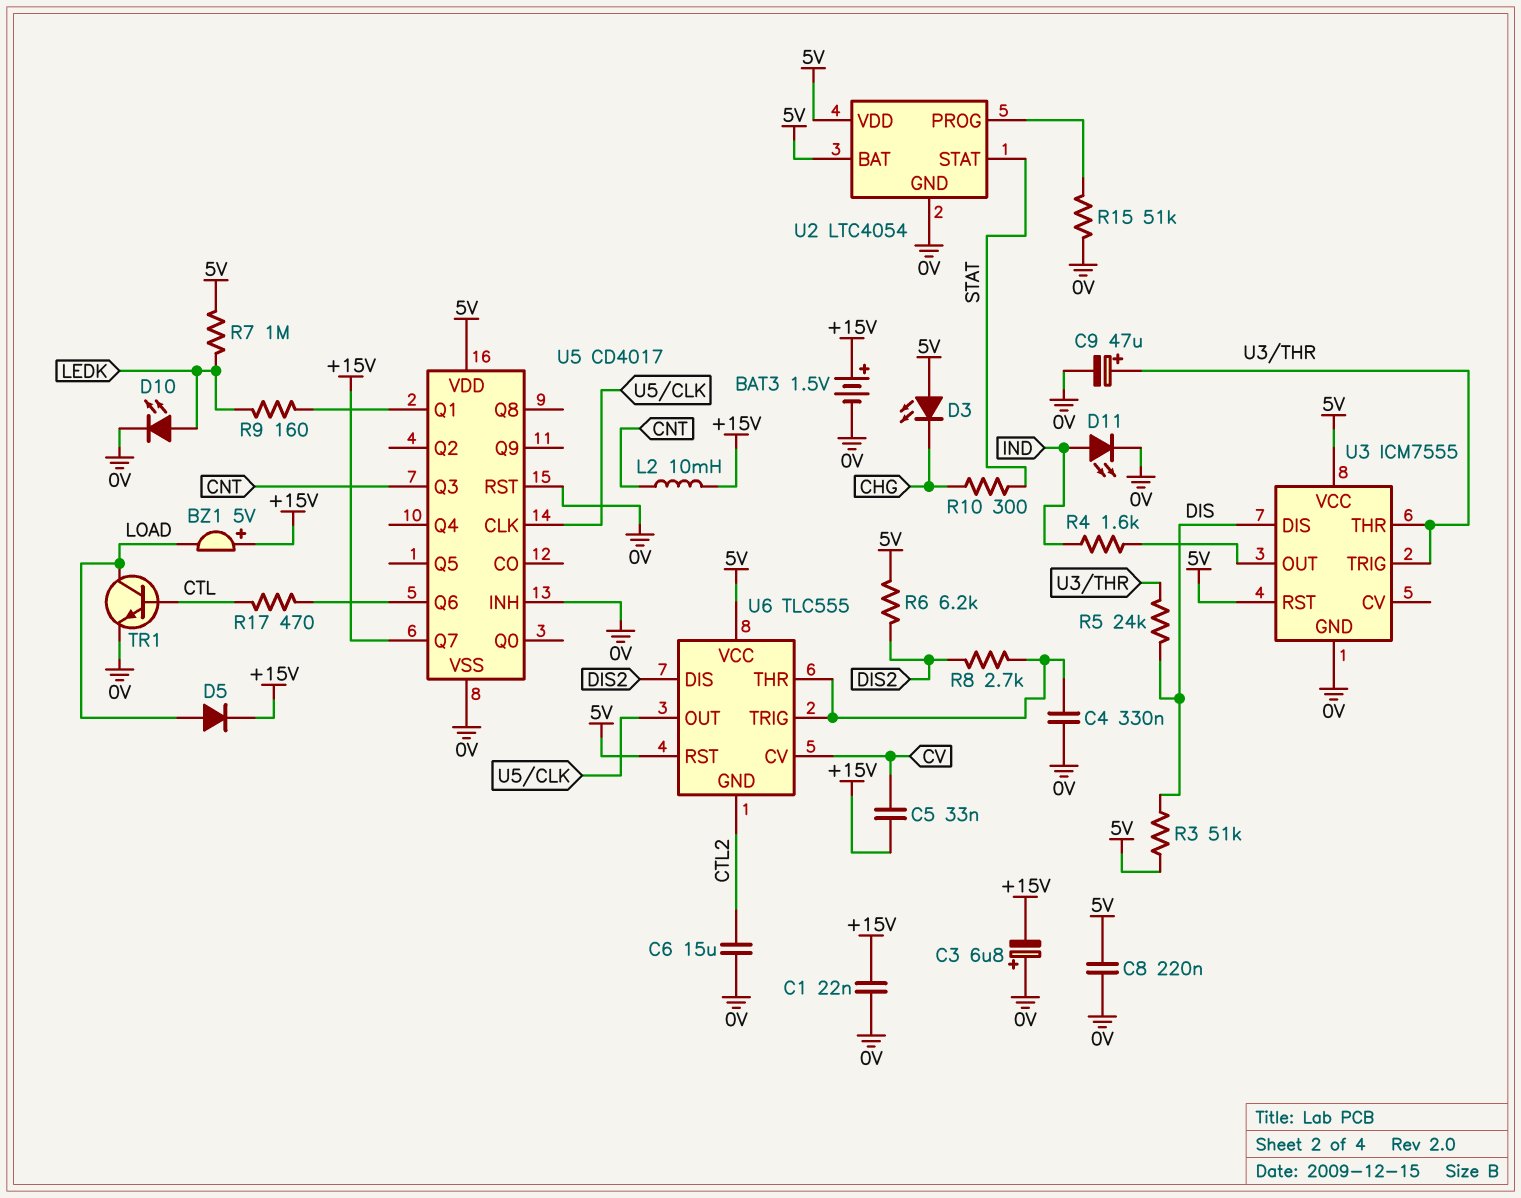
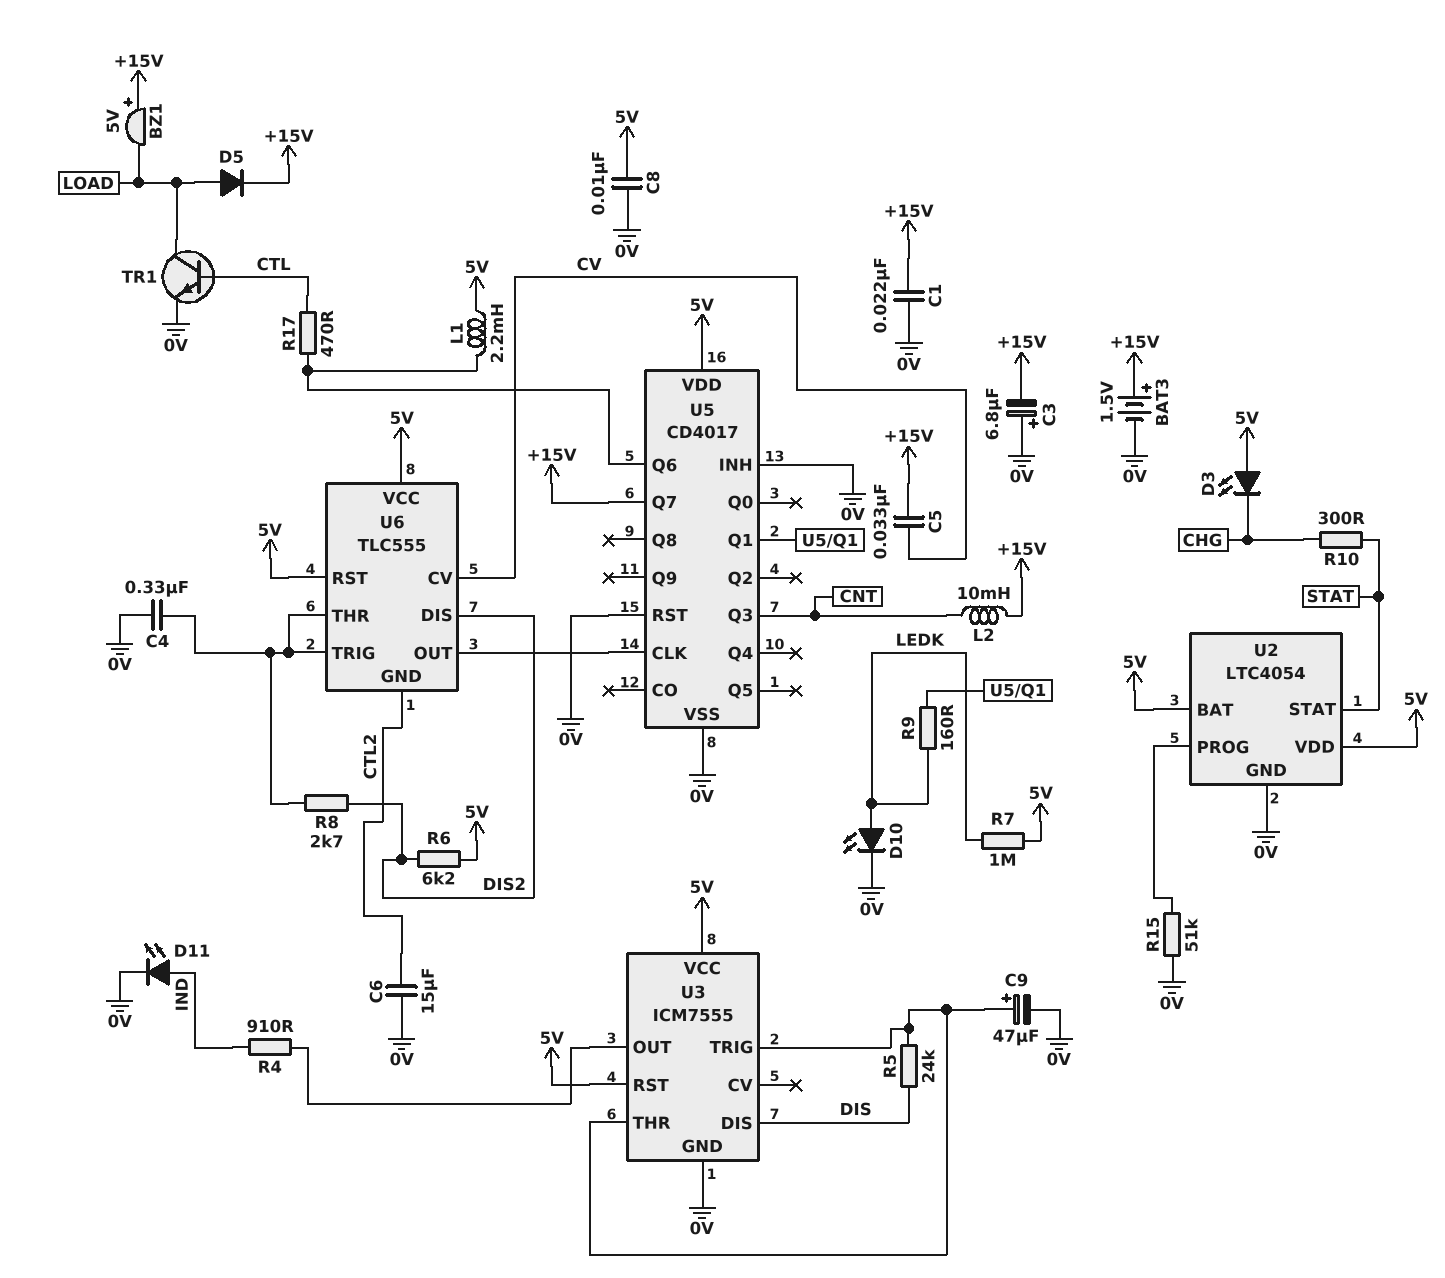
C8: 220nF (0V, 5V) -> 10nF (0V, 5V)
L1: none -> 2.2mH (5V, U5/Q6)
R3: 51k (5V, DIS) -> none
R4: 1.6k (IND, U3/OUT) -> 910 (IND, U3/OUT)

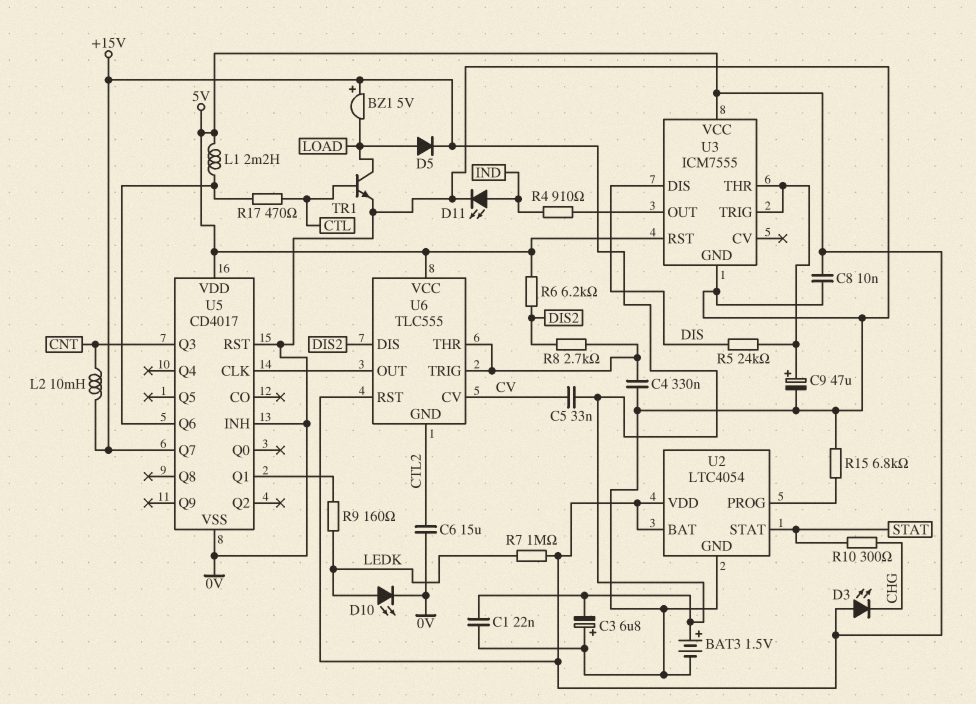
R15: 51k (0V, U2/PROG) -> 6.8k (0V, U2/PROG)

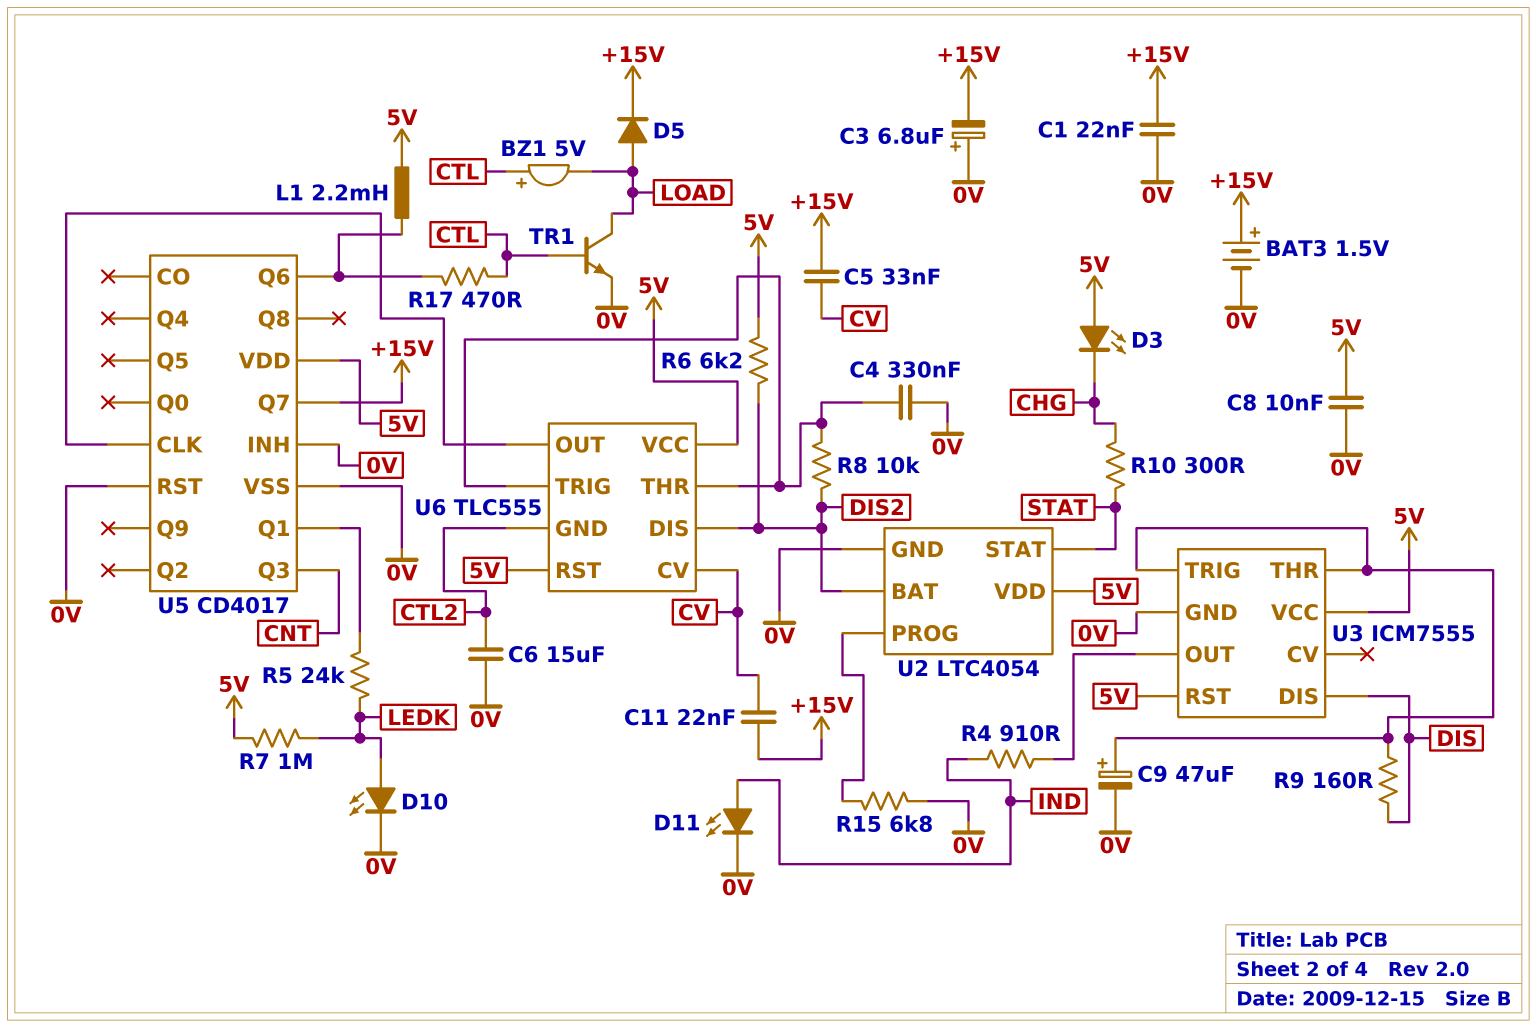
BZ1: buzzer 5V (plus +15V, minus LOAD) -> buzzer 5V (plus CTL, minus LOAD)
C11: none -> 22nF (+15V, CV)
L2: 10mH (+15V, CNT) -> none
R5: 24k (DIS, U3/THR) -> 24k (LEDK, U5/Q1)
R8: 2.7k (DIS2, U6/THR) -> 10k (DIS2, U6/THR)
R9: 160 (LEDK, U5/Q1) -> 160 (DIS, U3/THR)
U2 pin BAT: 5V -> DIS2

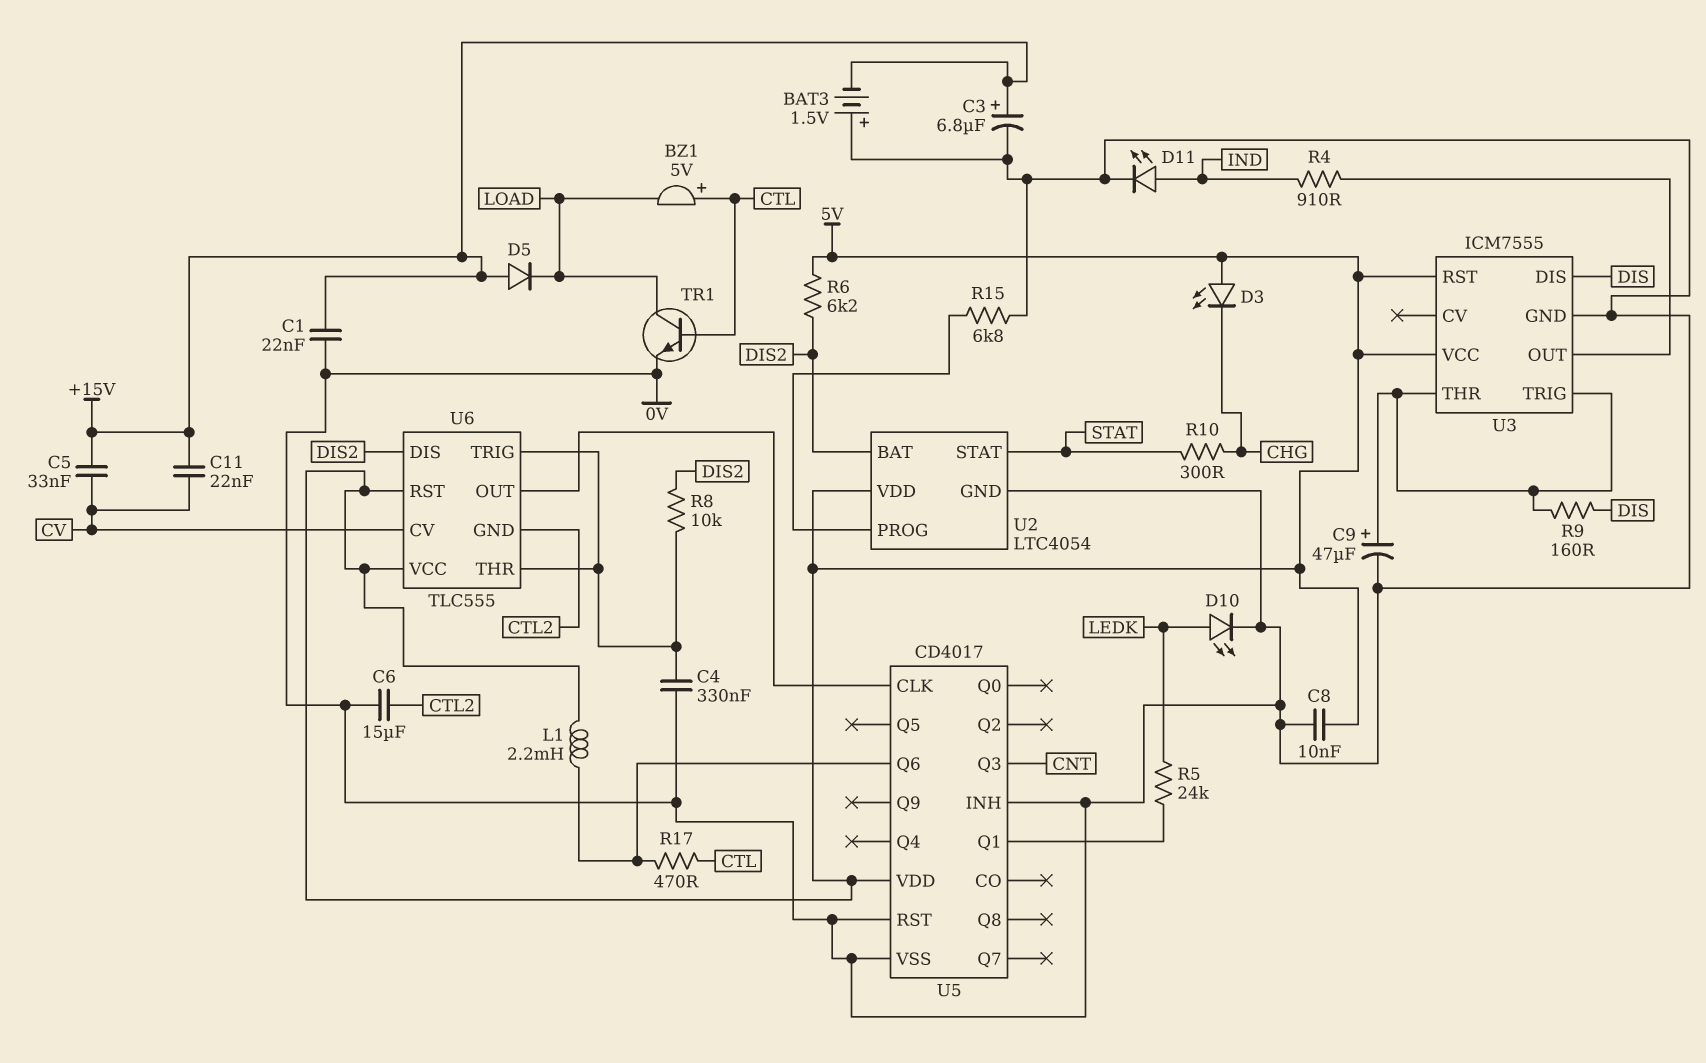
BAT3: 1.5V (plus +15V, minus 0V) -> 1.5V (plus 0V, minus +15V)
C3: 6.8uF (plus 0V, minus +15V) -> 6.8uF (plus +15V, minus 0V)
D5: diode (A LOAD, K +15V) -> diode (A +15V, K LOAD)
R7: 1M (5V, LEDK) -> none
U5 pin Q7: +15V -> none

